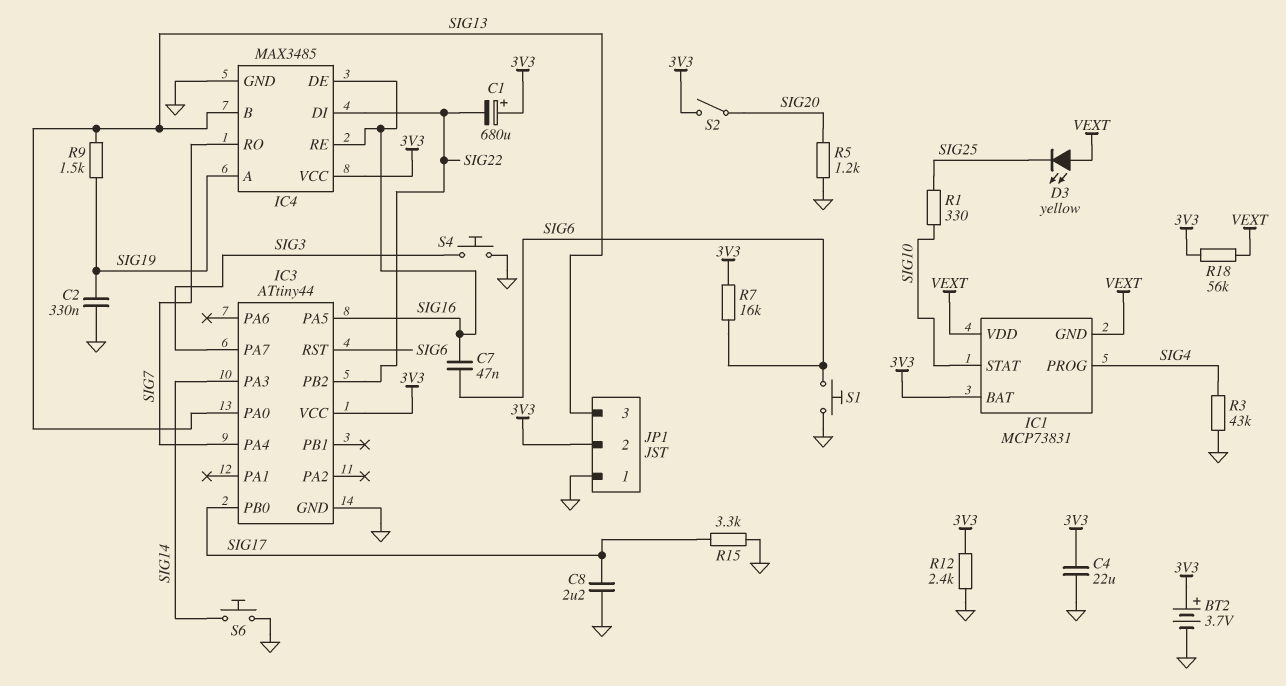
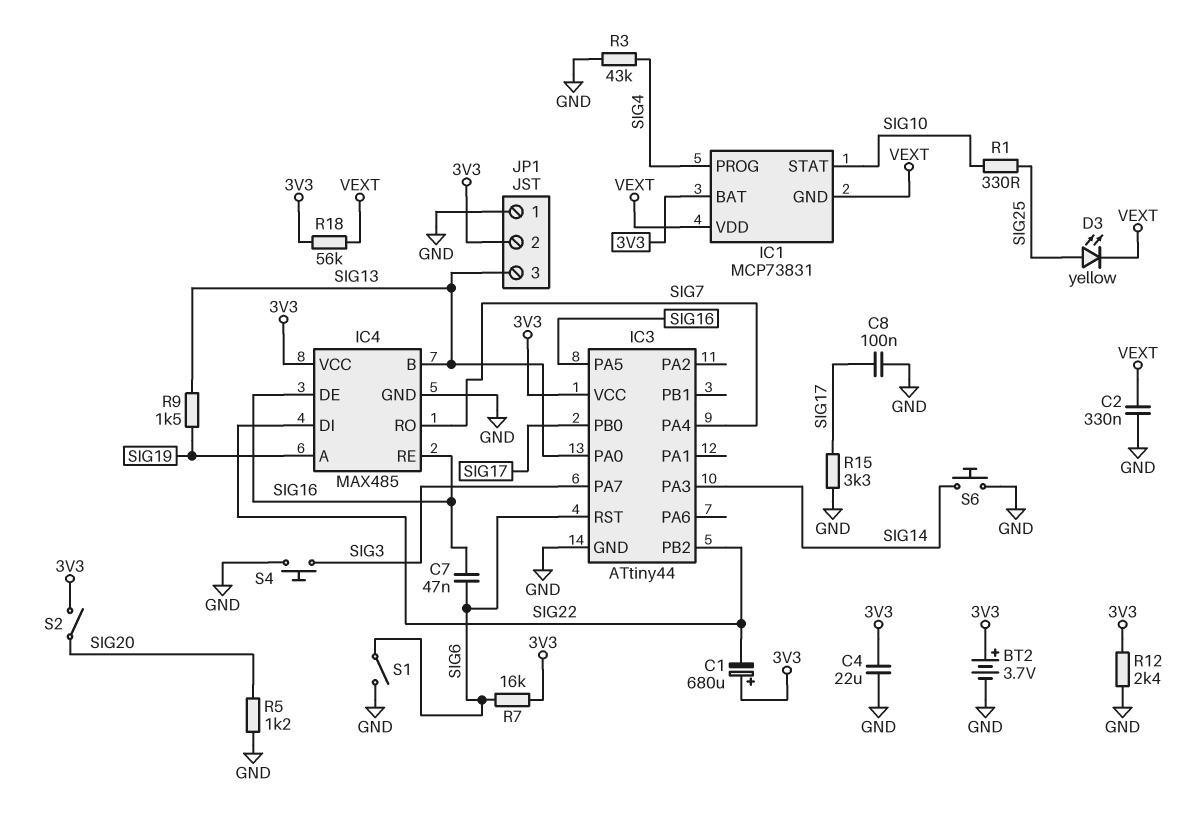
C2: 330nF (GND, SIG19) -> 330nF (GND, VEXT)
C8: 2.2uF (GND, SIG17) -> 100nF (GND, SIG17)
D3: LED yellow (A VEXT, K SIG25) -> LED yellow (A SIG25, K VEXT)
IC4: MAX3485 -> MAX485
S1: button (GND, SIG6) -> switch (GND, SIG6)

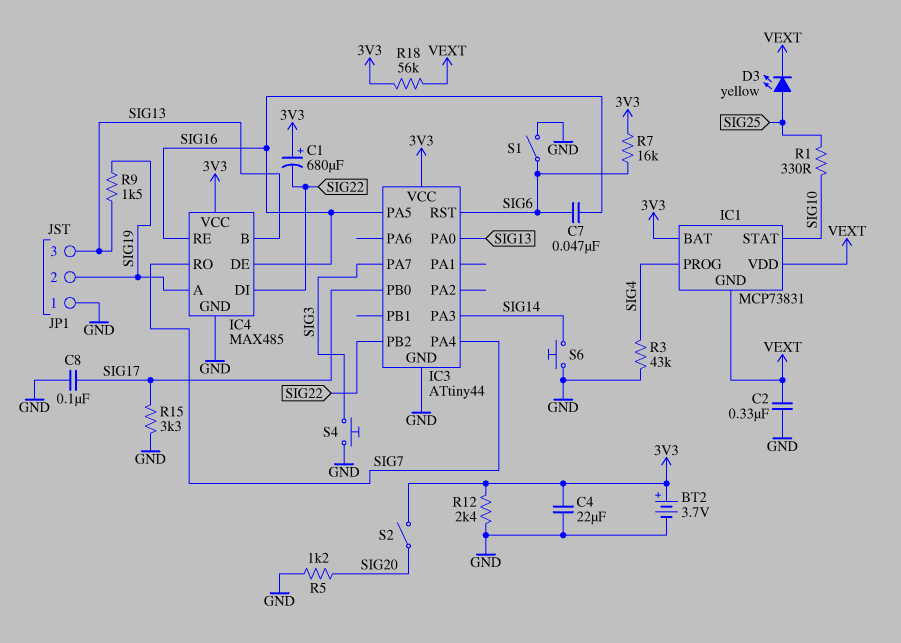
JP1 pin 2: 3V3 -> SIG19

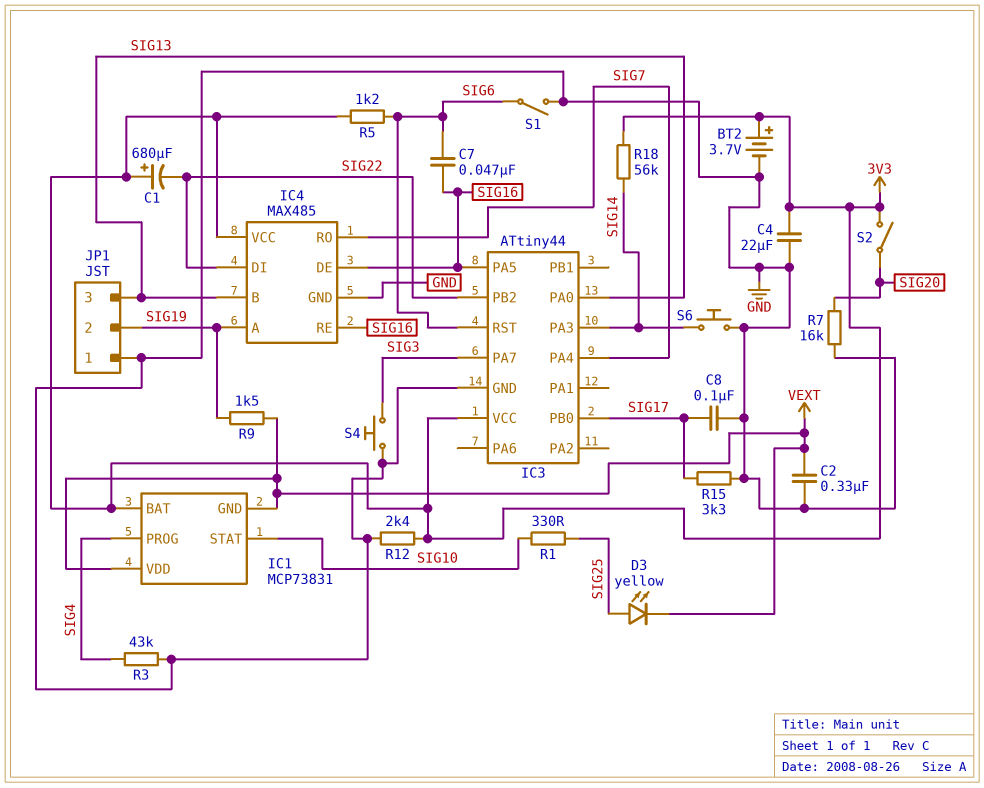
R5: 1.2k (GND, SIG20) -> 1.2k (3V3, SIG6)
R7: 16k (3V3, SIG6) -> 16k (GND, SIG20)
R9: 1.5k (SIG13, SIG19) -> 1.5k (SIG19, VEXT)
R18: 56k (3V3, VEXT) -> 56k (3V3, SIG14)

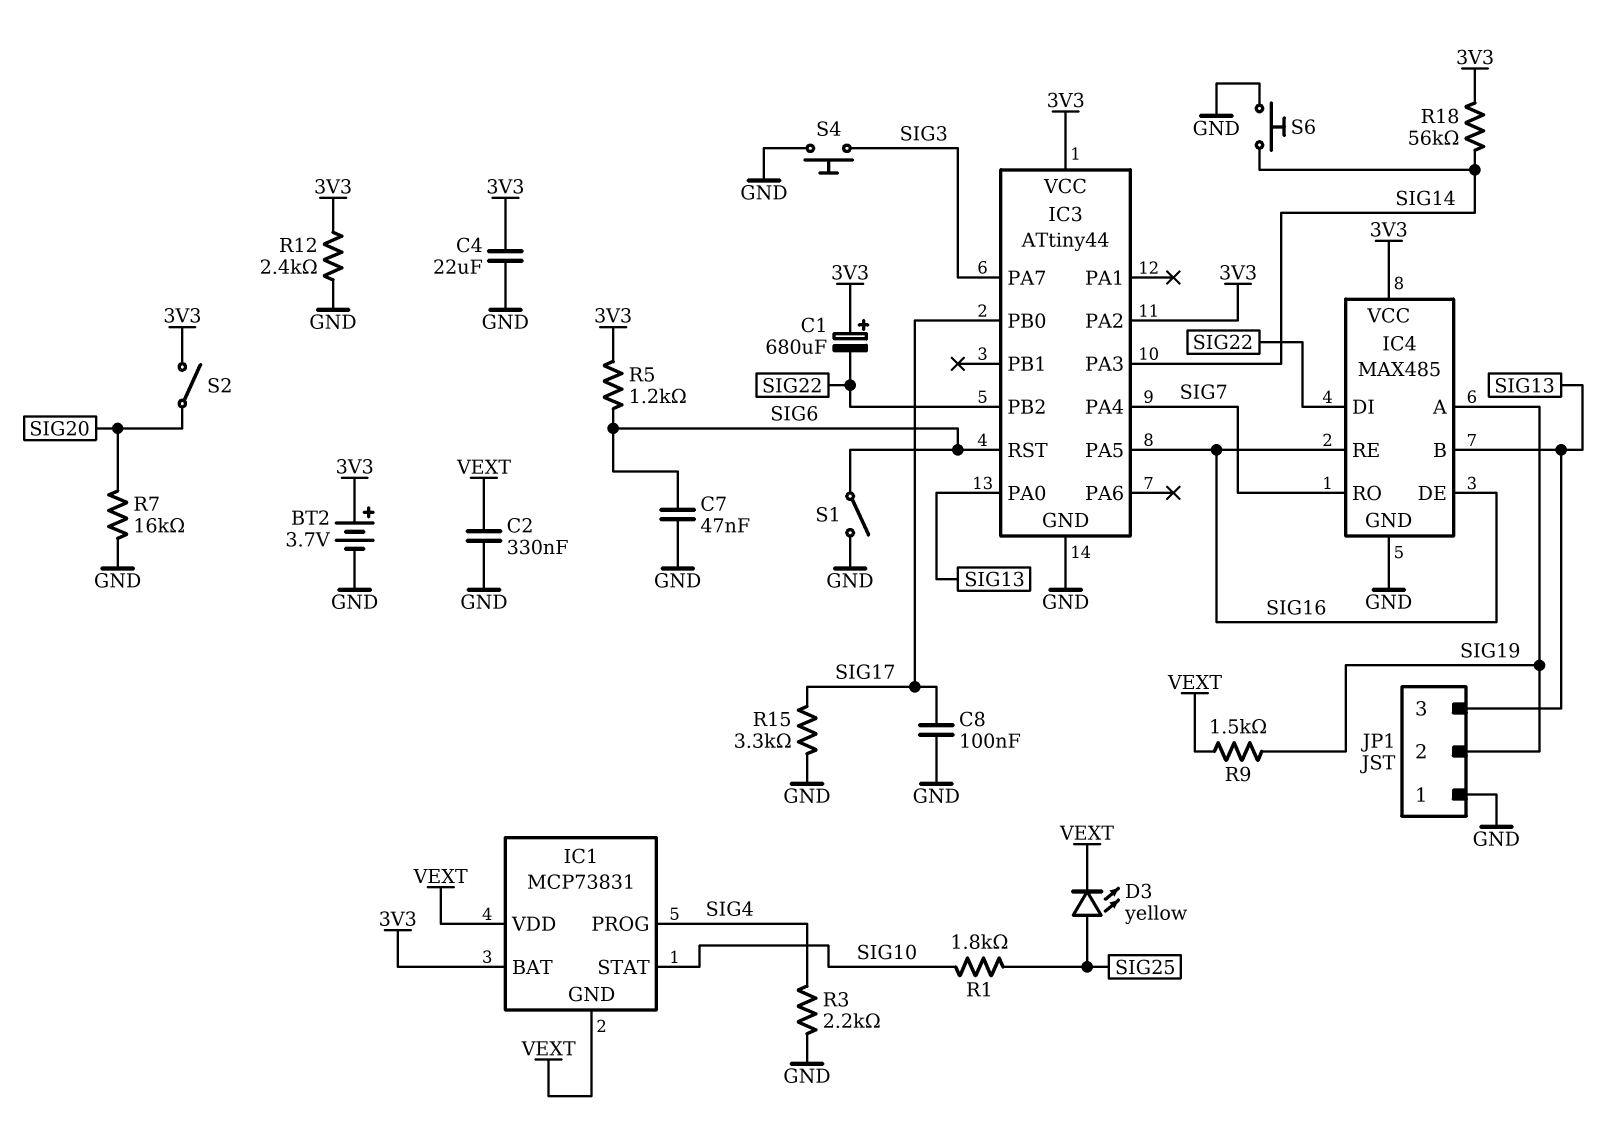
C7: 47nF (SIG6, SIG16) -> 47nF (GND, SIG6)
IC3 pin PA2: none -> 3V3
R1: 330 (SIG10, SIG25) -> 1.8k (SIG10, SIG25)
R3: 43k (GND, SIG4) -> 2.2k (GND, SIG4)

